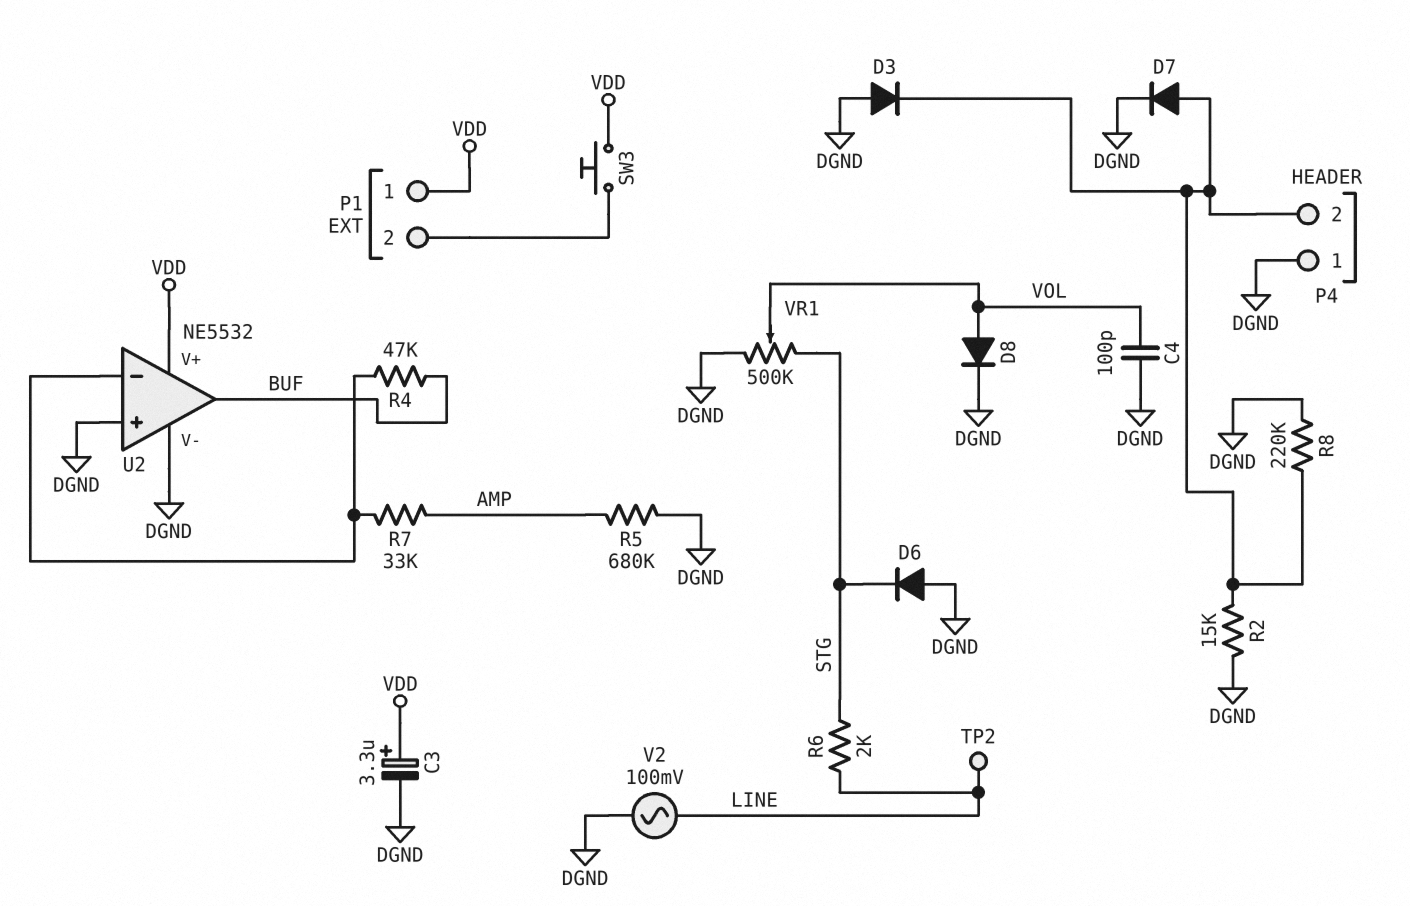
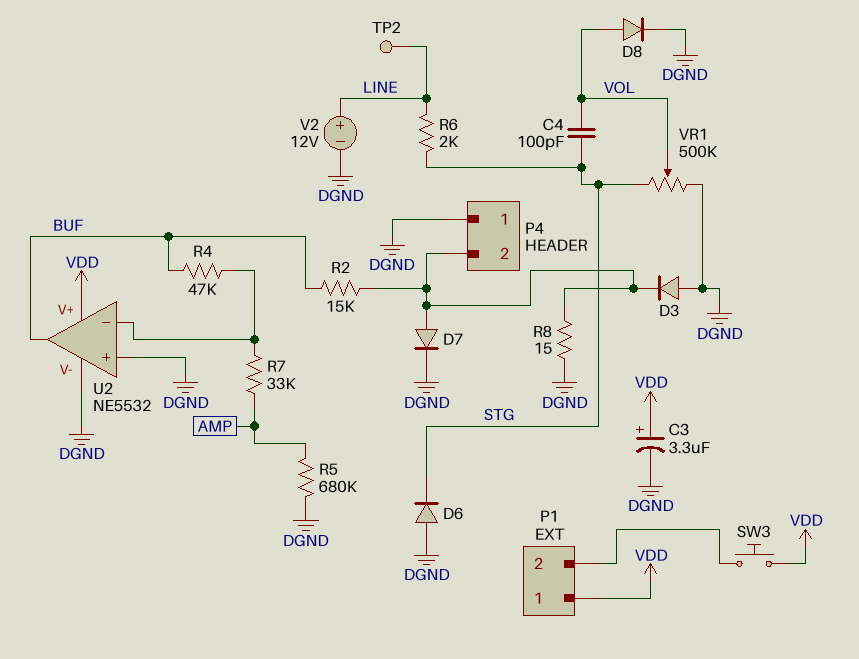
C4: 100pF (DGND, VOL) -> 100pF (STG, VOL)
R2: 15k (DGND, P4/2) -> 15k (BUF, P4/2)
R8: 220k (DGND, P4/2) -> 15 (DGND, P4/2)
V2: AC 100mV (DGND, LINE) -> 12V (plus LINE, minus DGND)

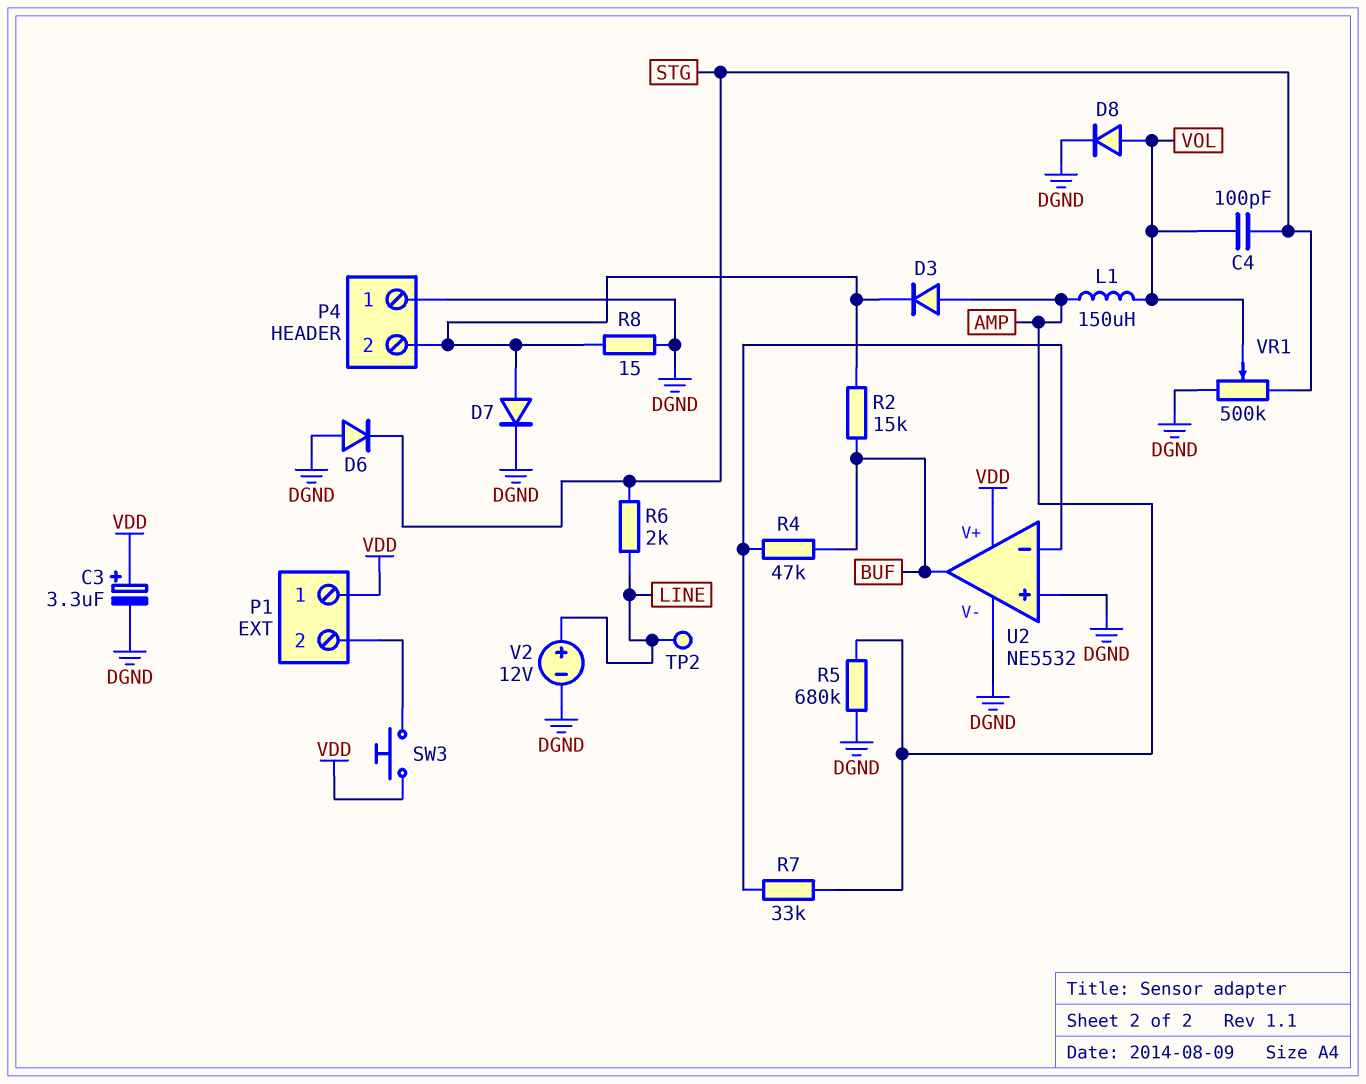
D3: diode (A DGND, K P4/2) -> diode (A AMP, K P4/2)
L1: none -> 150uH (AMP, VOL)

